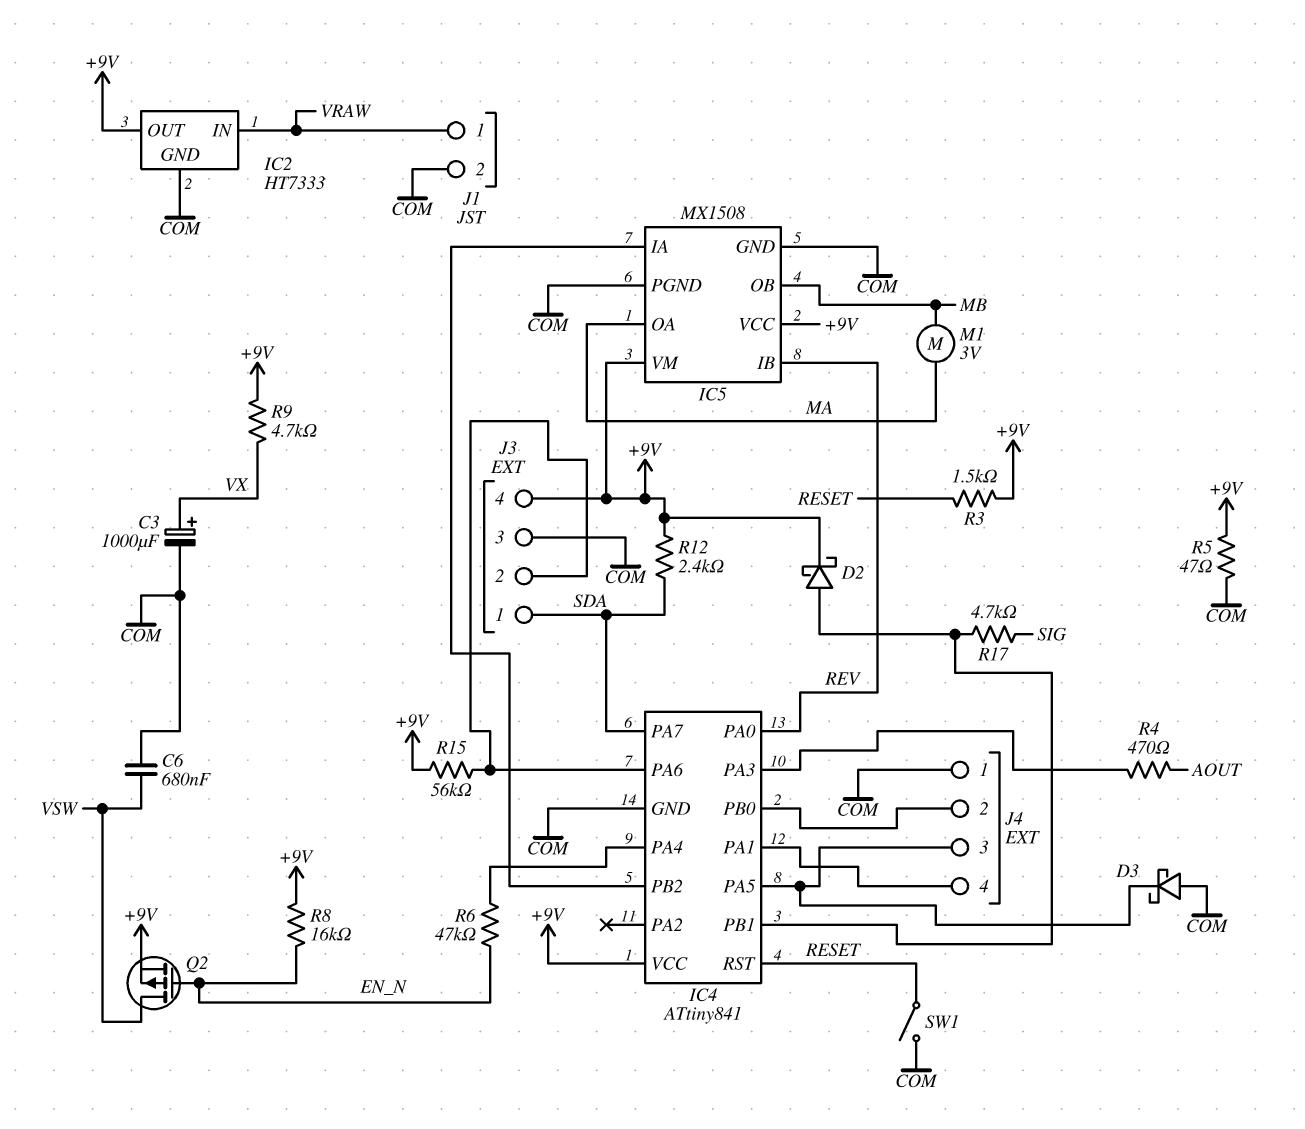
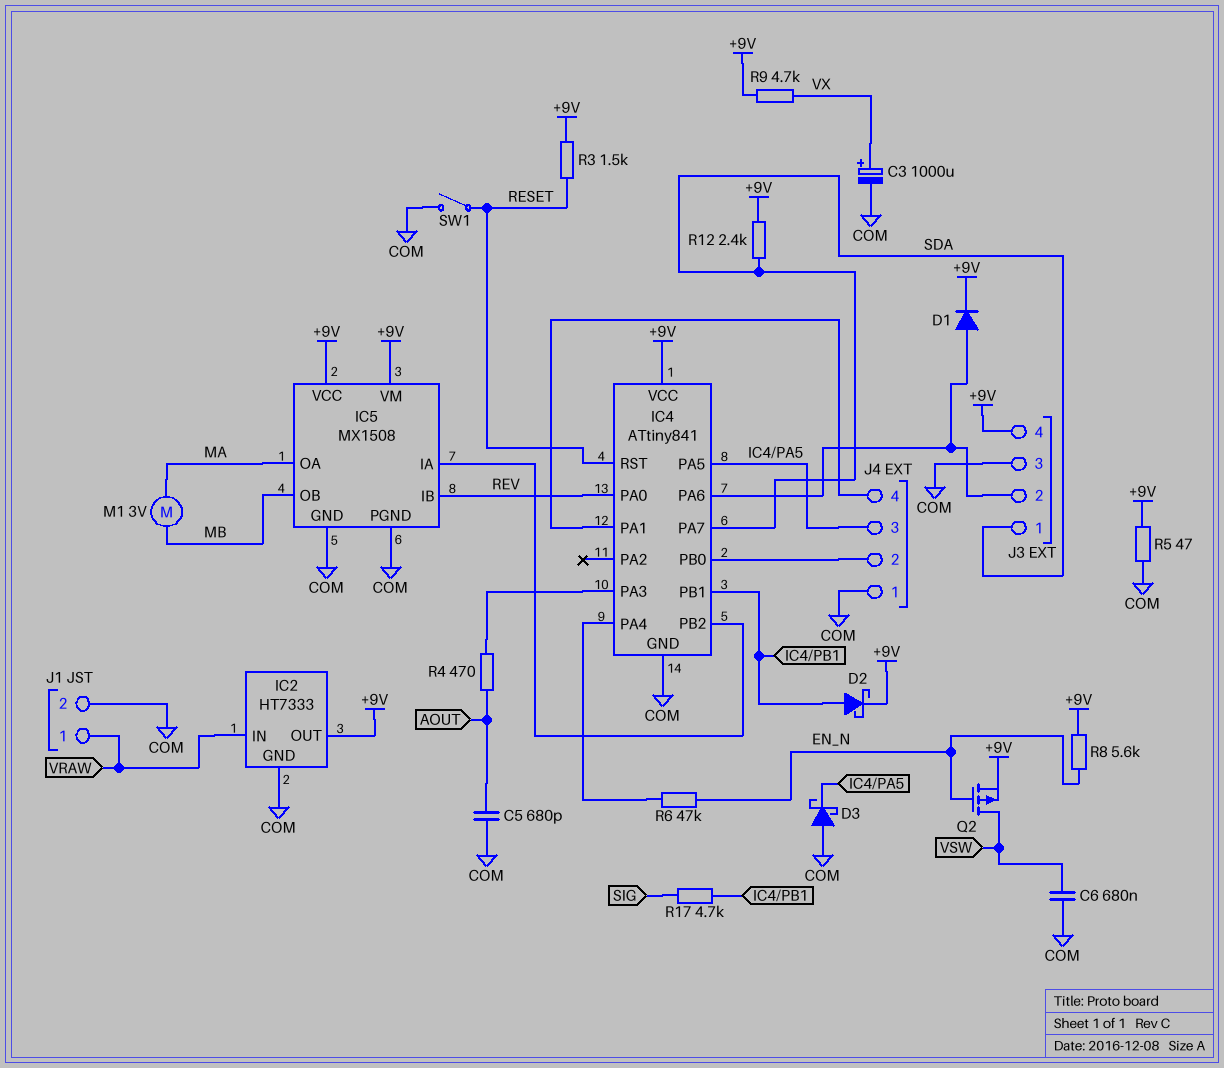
C5: none -> 680pF (AOUT, COM)
D1: none -> diode (A IC4/PA6, K +9V)
R8: 16k (+9V, EN_N) -> 5.6k (+9V, EN_N)
R15: 56k (+9V, IC4/PA6) -> none

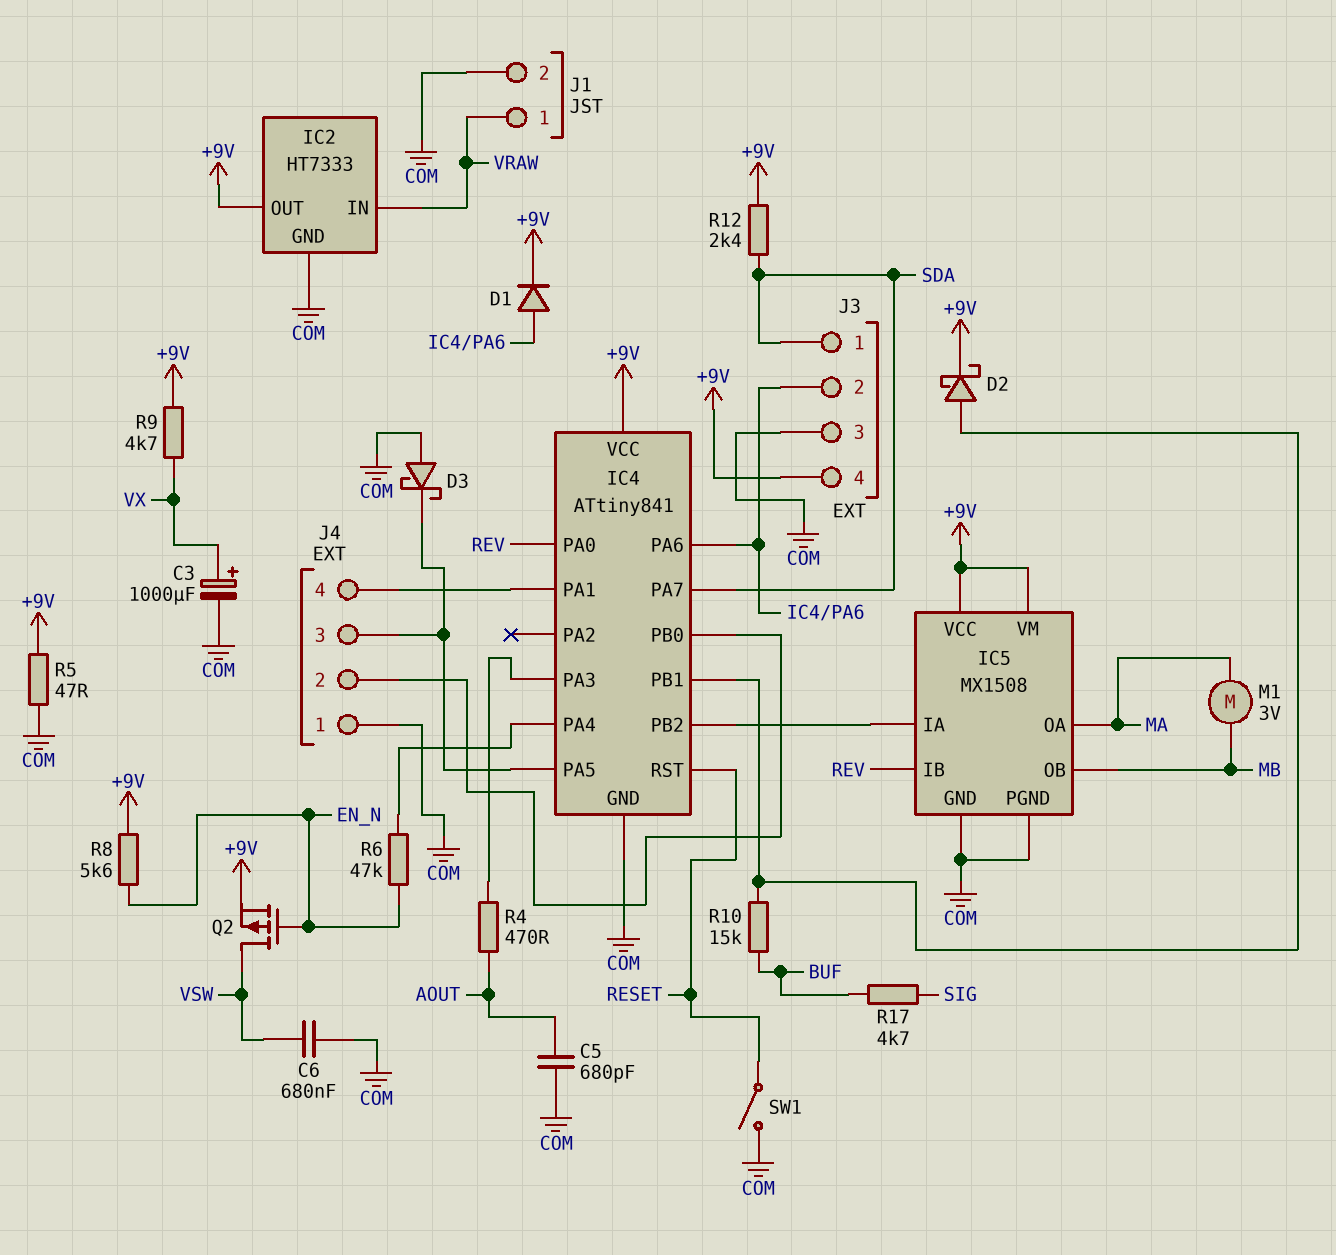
R3: 1.5k (+9V, RESET) -> none
R10: none -> 15k (BUF, IC4/PB1)
R17: 4.7k (IC4/PB1, SIG) -> 4.7k (BUF, SIG)

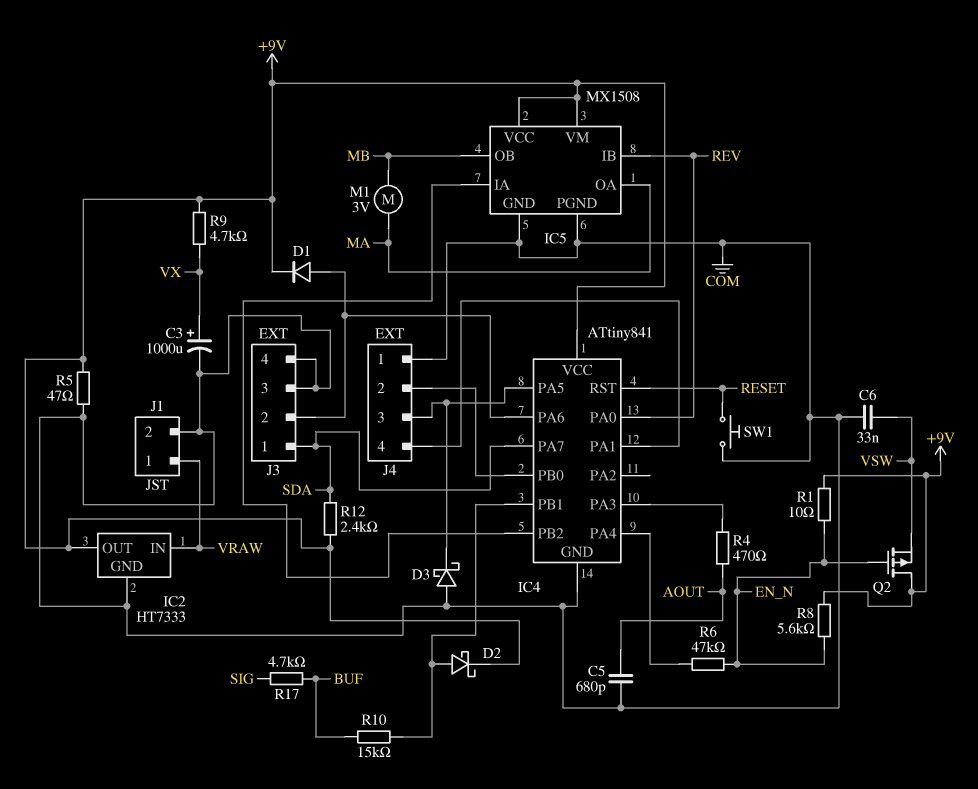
C6: 680nF (COM, VSW) -> 33nF (COM, VSW)
J3 pin 4: +9V -> COM
Q2: PMOS (G EN_N, D VSW, S +9V) -> PMOS (G EN_N, D +9V, S VSW)
R1: none -> 10 (+9V, EN_N)
SW1: switch (COM, RESET) -> button (COM, RESET)

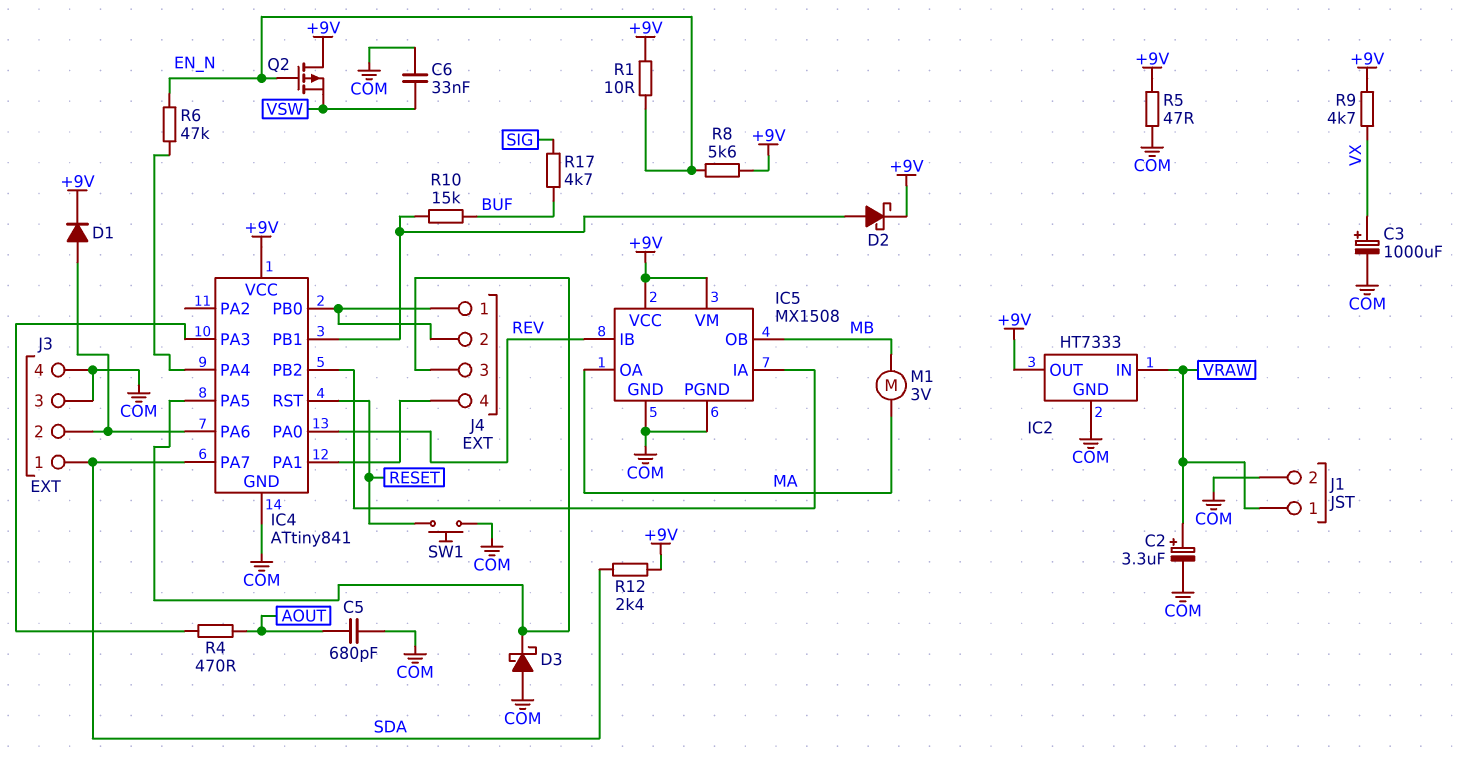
C2: none -> 3.3uF (plus VRAW, minus COM)
J4 pin 1: COM -> IC4/PB0

